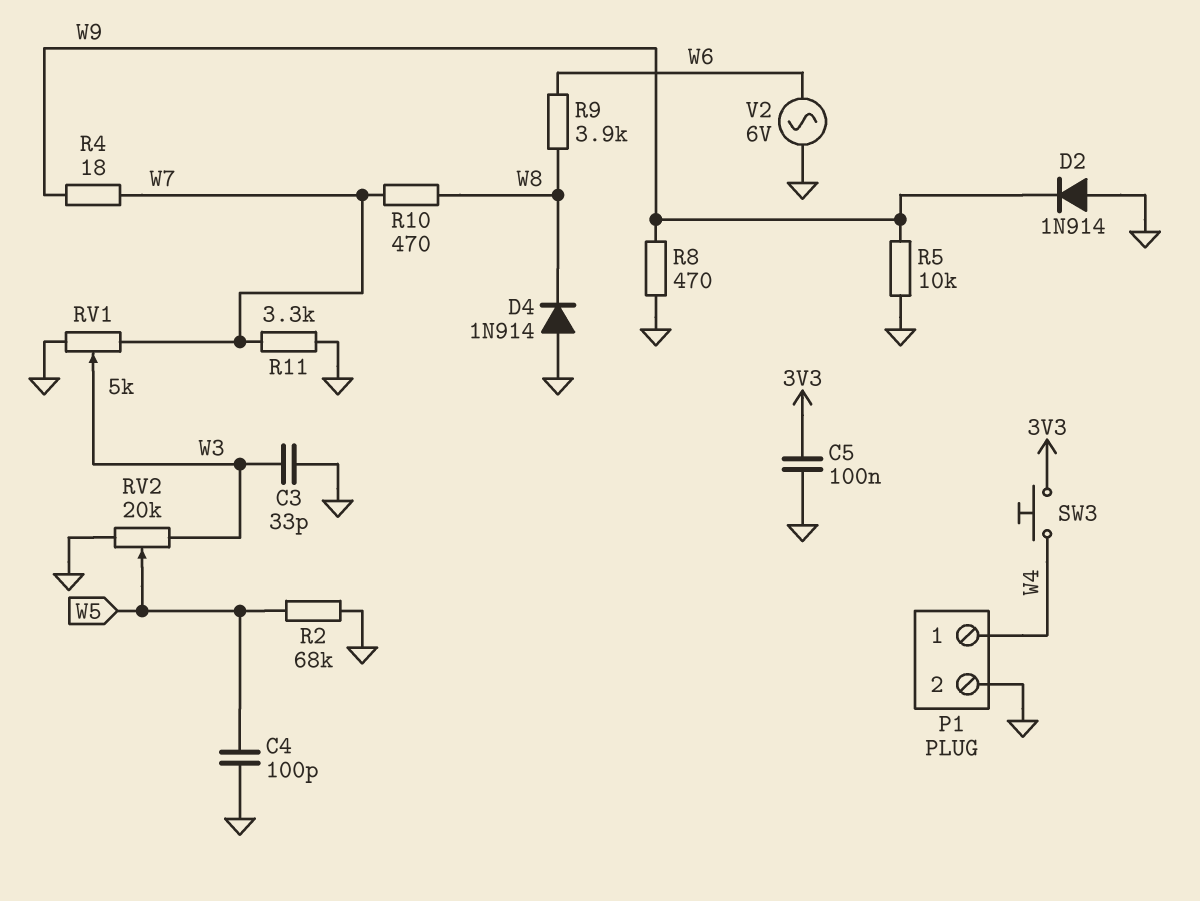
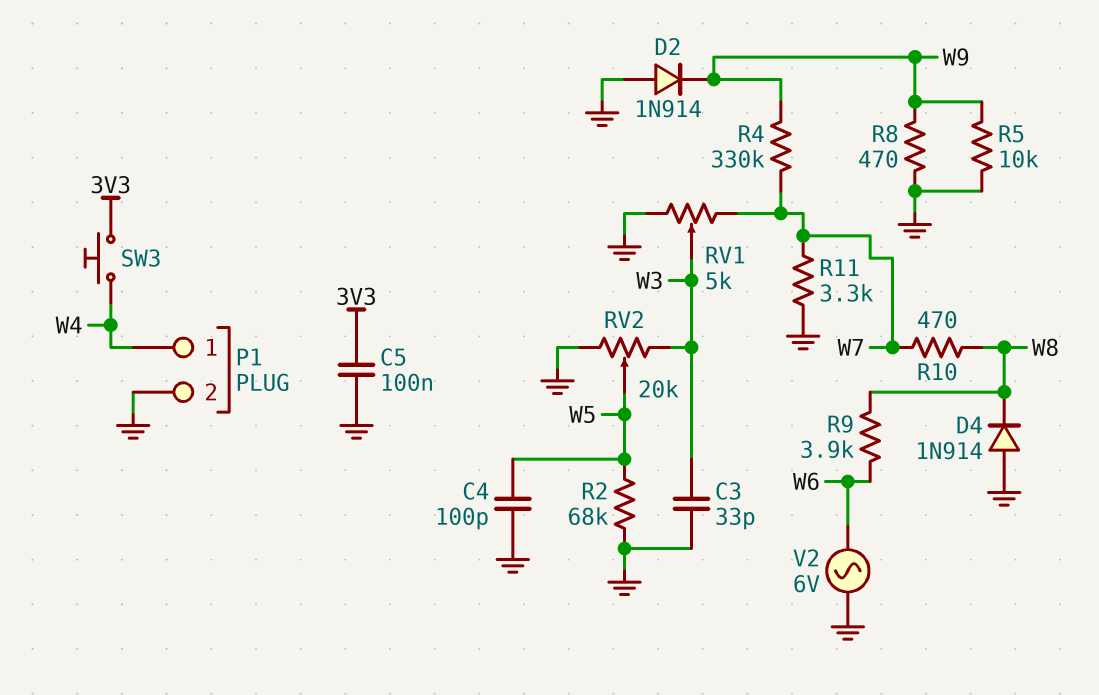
R4: 18 (W7, W9) -> 330k (W7, W9)

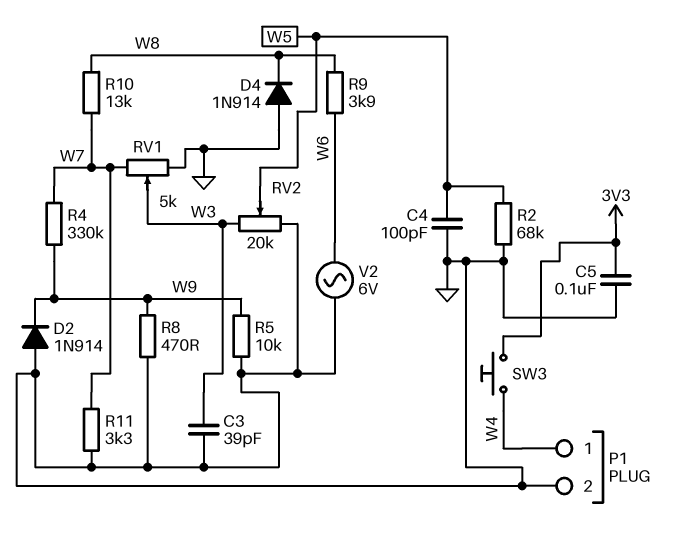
C3: 33pF (GND, W3) -> 39pF (GND, W3)
R10: 470 (W7, W8) -> 13k (W7, W8)

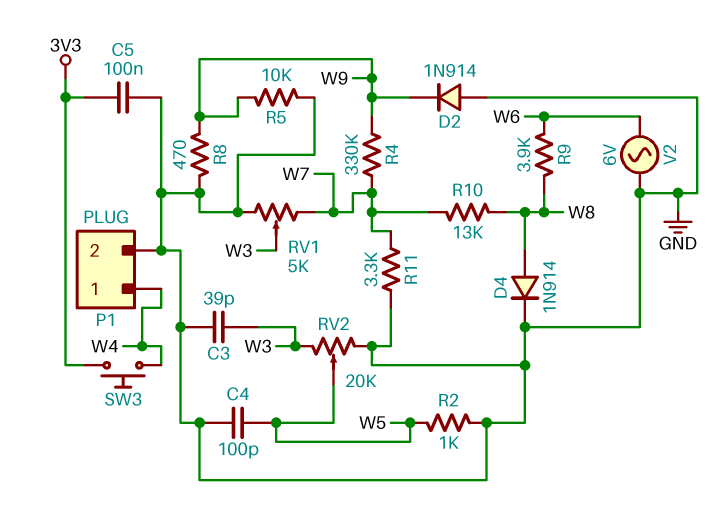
D4: diode 1N914 (A GND, K W8) -> diode 1N914 (A W8, K GND)
R2: 68k (GND, W5) -> 1k (GND, W5)

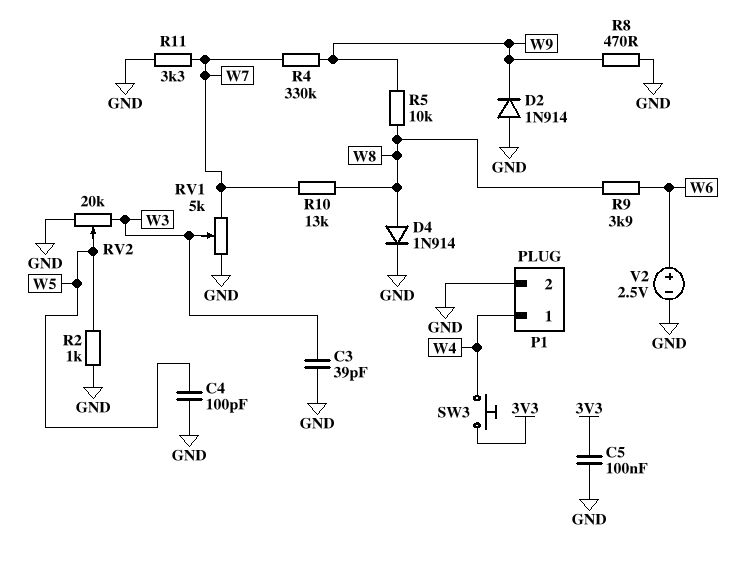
R5: 10k (GND, W9) -> 10k (W8, W9)
V2: AC 6V (GND, W6) -> 2.5V (plus W6, minus GND)

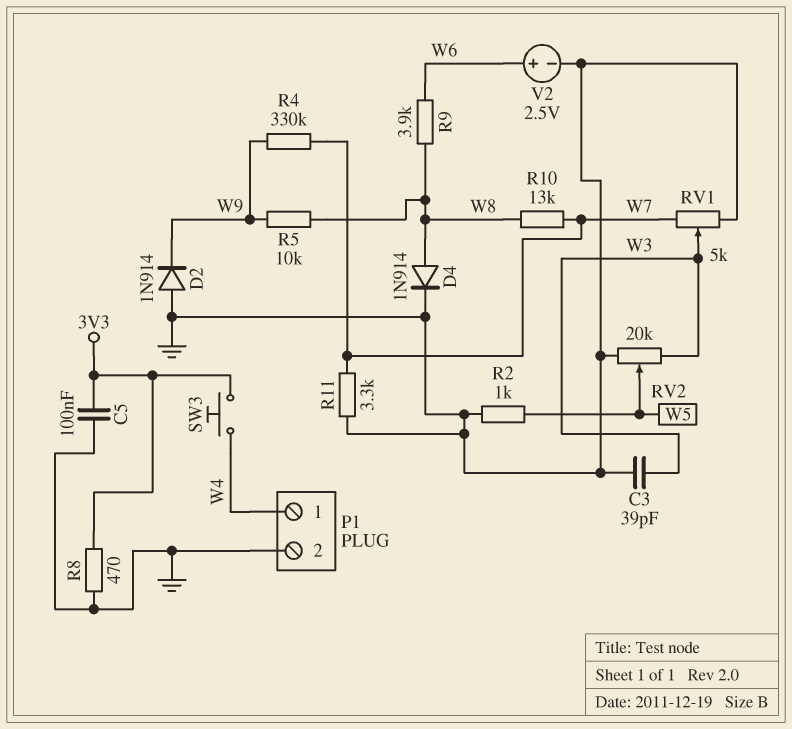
C4: 100pF (GND, W5) -> none
R8: 470 (GND, W9) -> 470 (3V3, GND)

